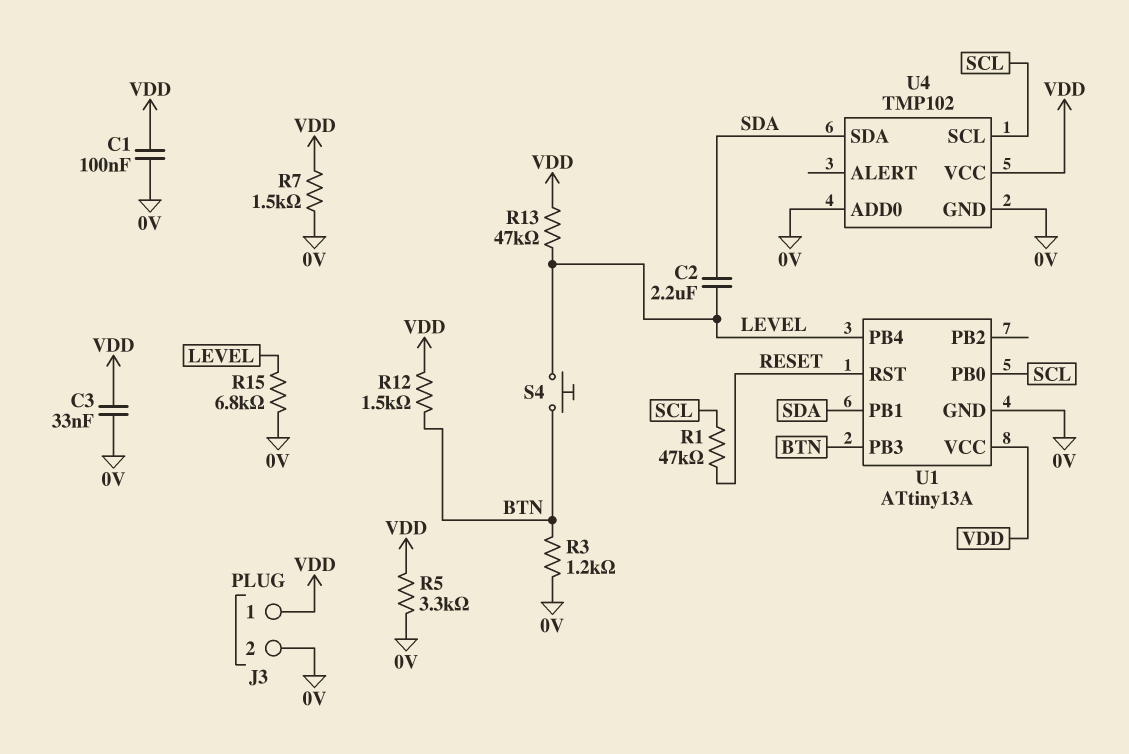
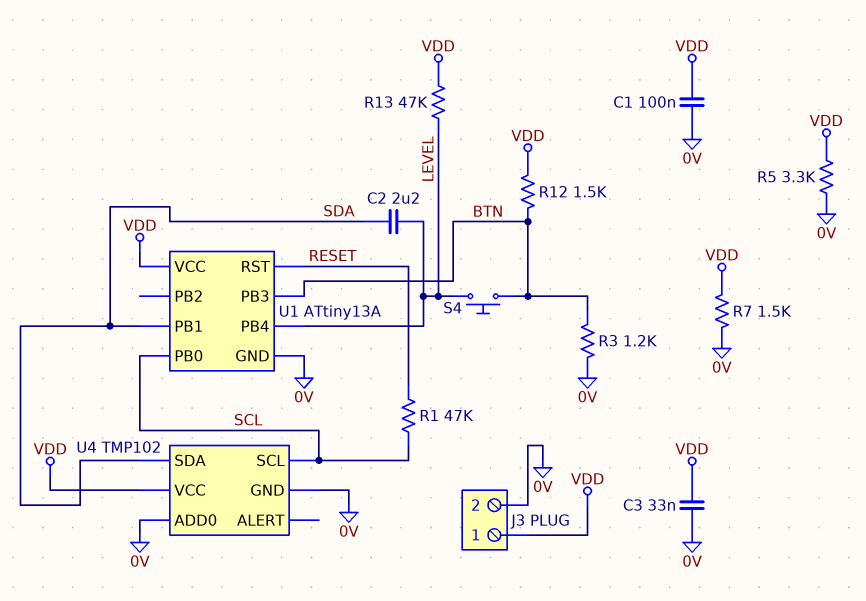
R15: 6.8k (0V, LEVEL) -> none

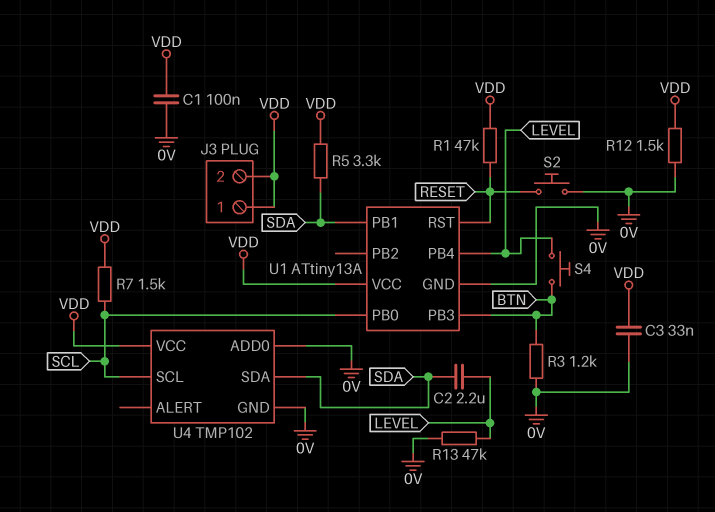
J3 pin 2: 0V -> VDD
R1: 47k (RESET, SCL) -> 47k (RESET, VDD)
R5: 3.3k (0V, VDD) -> 3.3k (SDA, VDD)
R7: 1.5k (0V, VDD) -> 1.5k (SCL, VDD)
R12: 1.5k (BTN, VDD) -> 1.5k (0V, VDD)
R13: 47k (LEVEL, VDD) -> 47k (0V, LEVEL)
S2: none -> button (0V, RESET)

